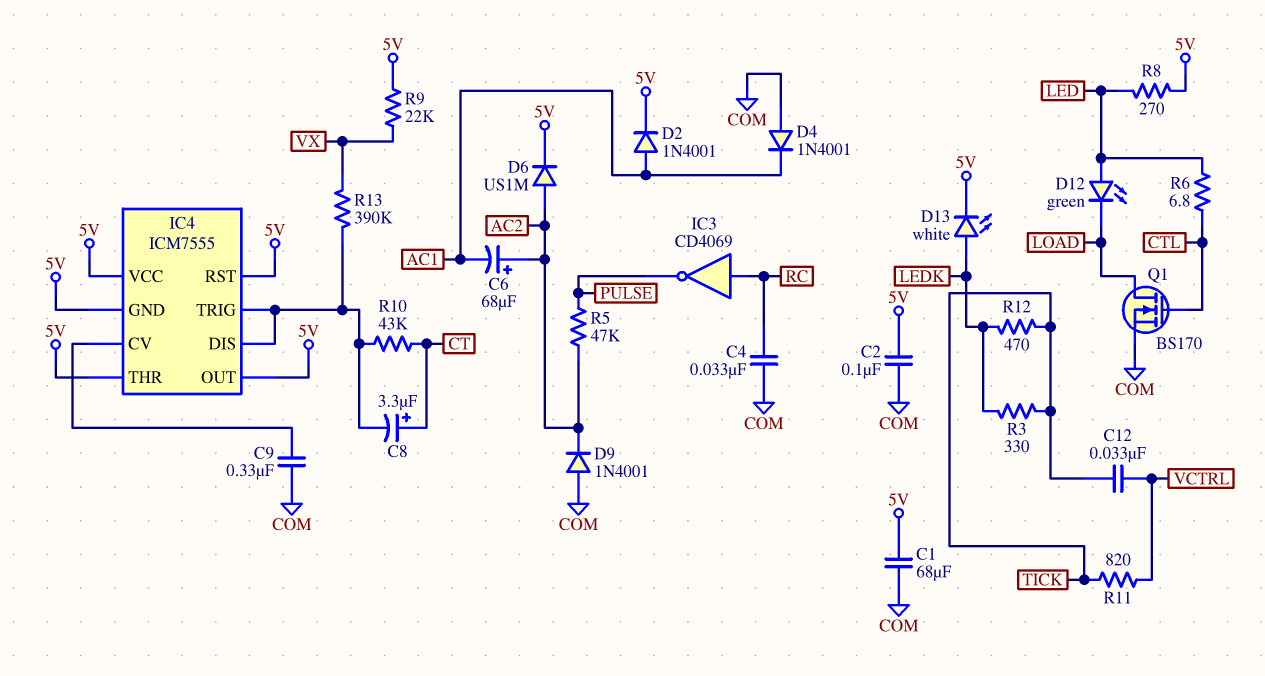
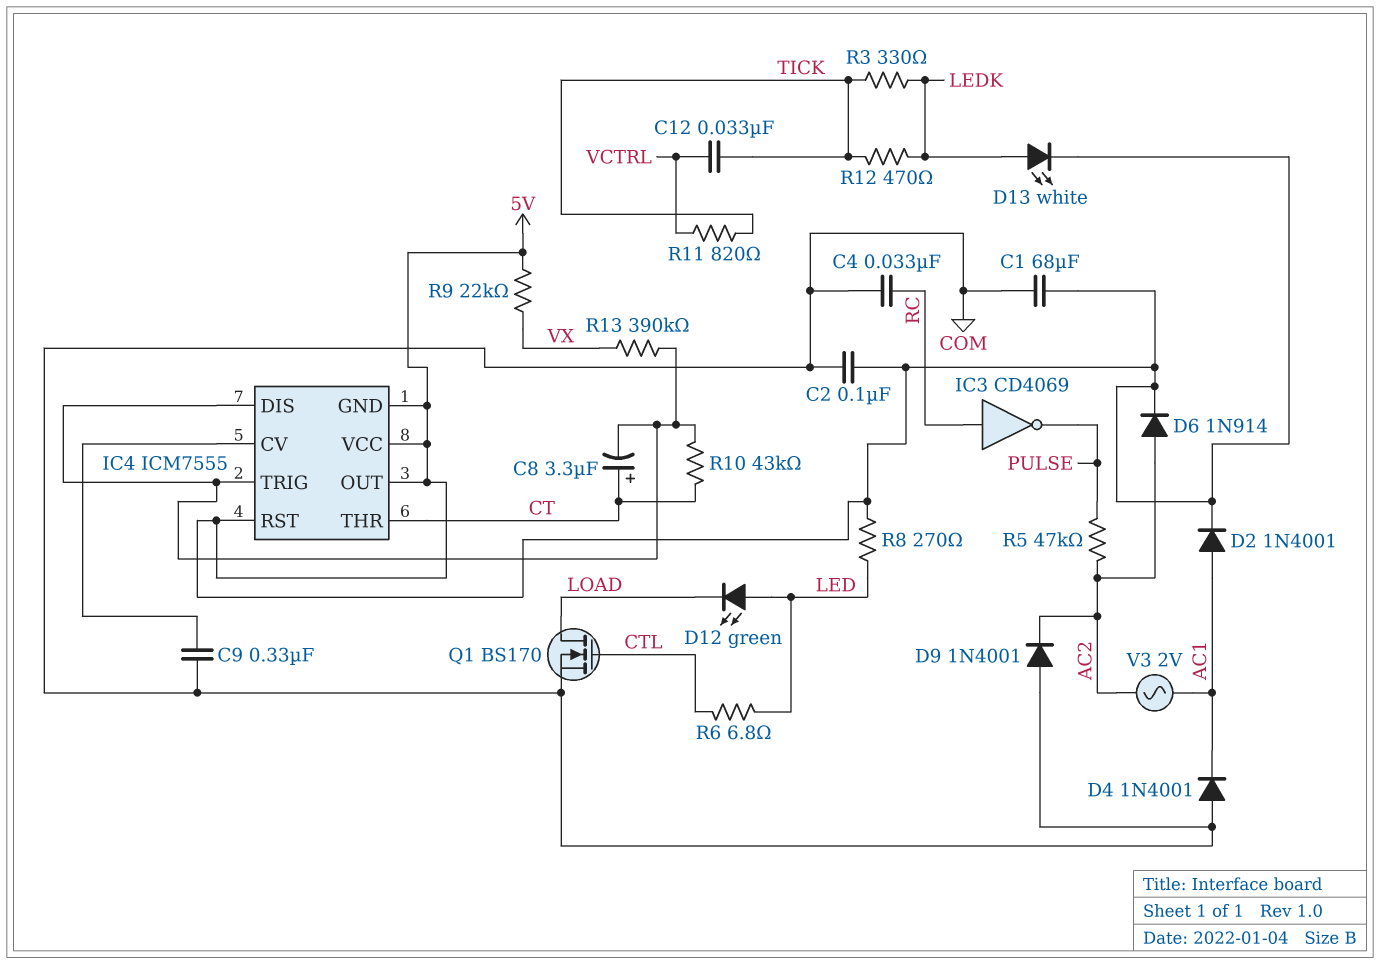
C6: 68uF (plus AC2, minus AC1) -> none
D6: diode US1M (A AC2, K 5V) -> diode 1N914 (A AC2, K 5V)
IC4 pin THR: 5V -> CT
V3: none -> AC 2V (AC1, AC2)

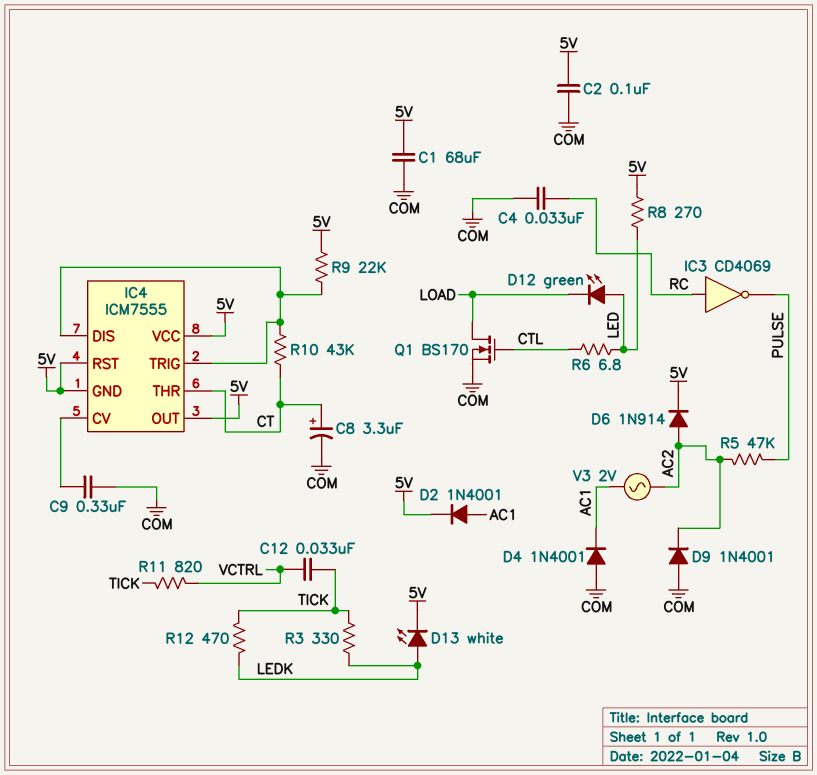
C8: 3.3uF (plus CT, minus IC4/DIS) -> 3.3uF (plus CT, minus COM)
R9: 22k (5V, VX) -> 22k (5V, IC4/DIS)
R13: 390k (IC4/DIS, VX) -> none

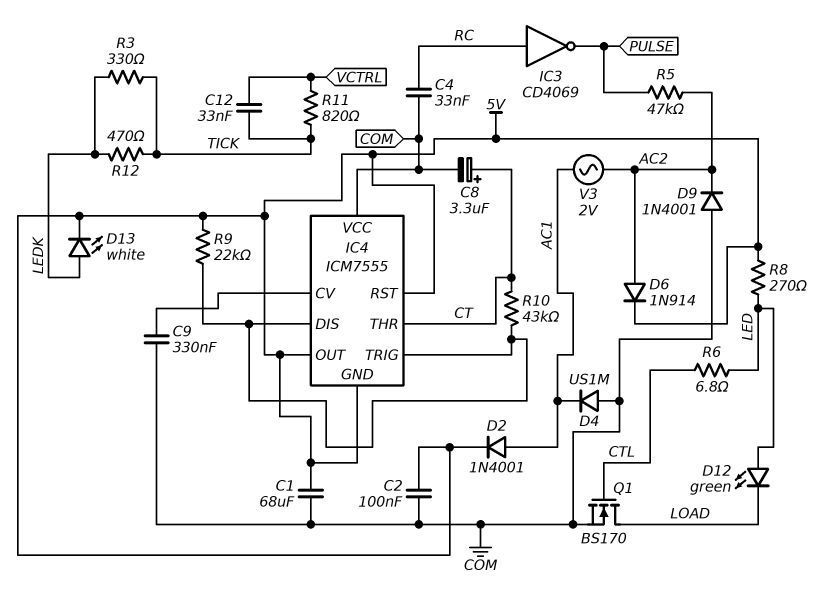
D4: diode 1N4001 (A COM, K AC1) -> diode US1M (A COM, K AC1)
IC4 pin VCC: 5V -> COM

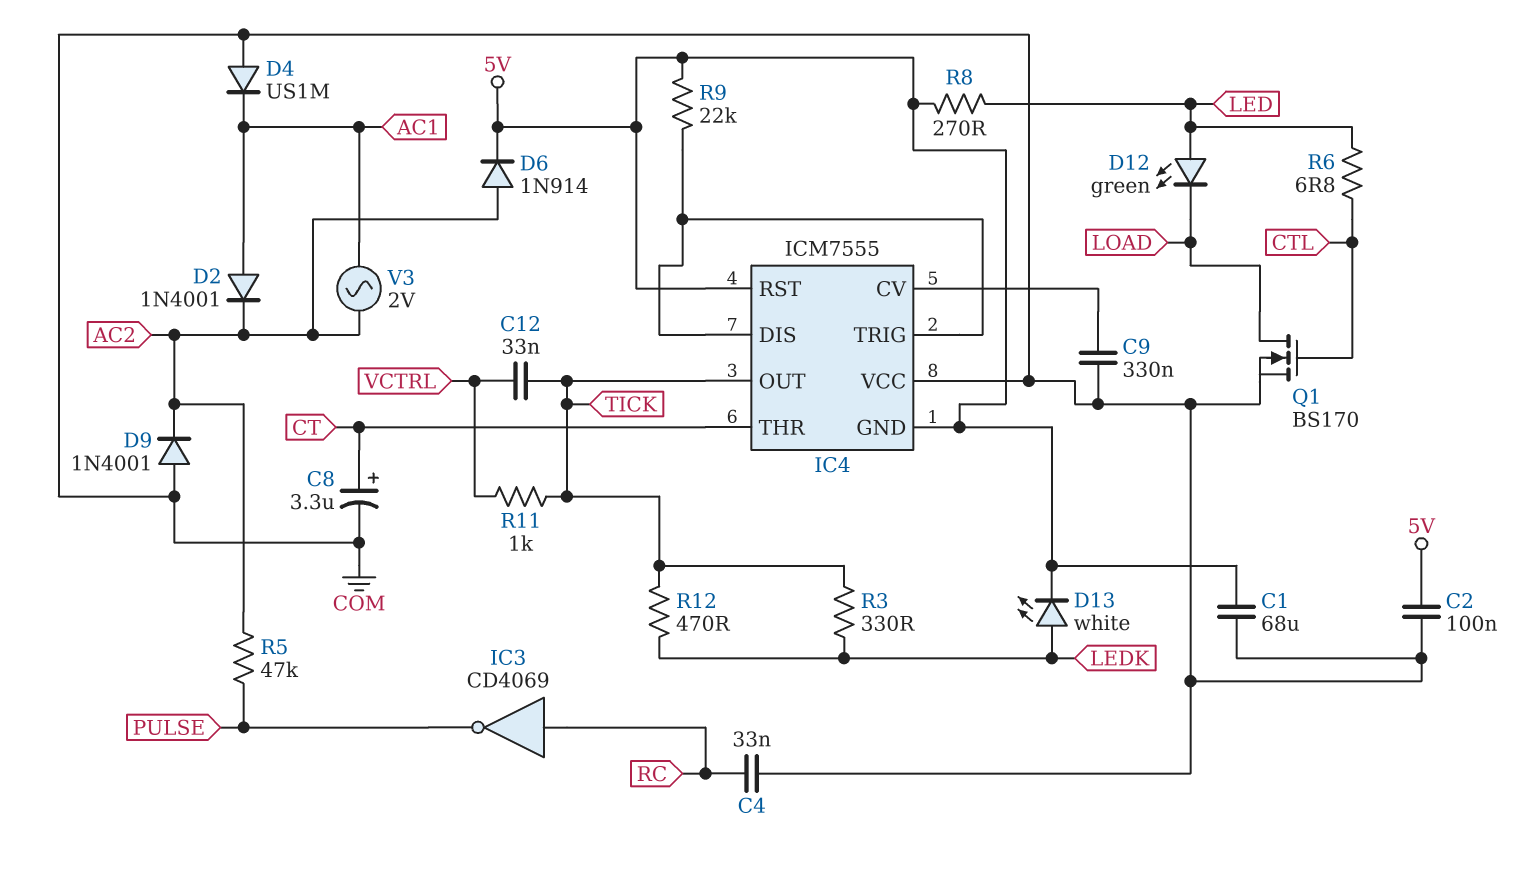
D2: diode 1N4001 (A AC1, K 5V) -> diode 1N4001 (A AC1, K AC2)
IC4 pin OUT: 5V -> TICK
R10: 43k (CT, IC4/DIS) -> none
R11: 820 (TICK, VCTRL) -> 1k (TICK, VCTRL)

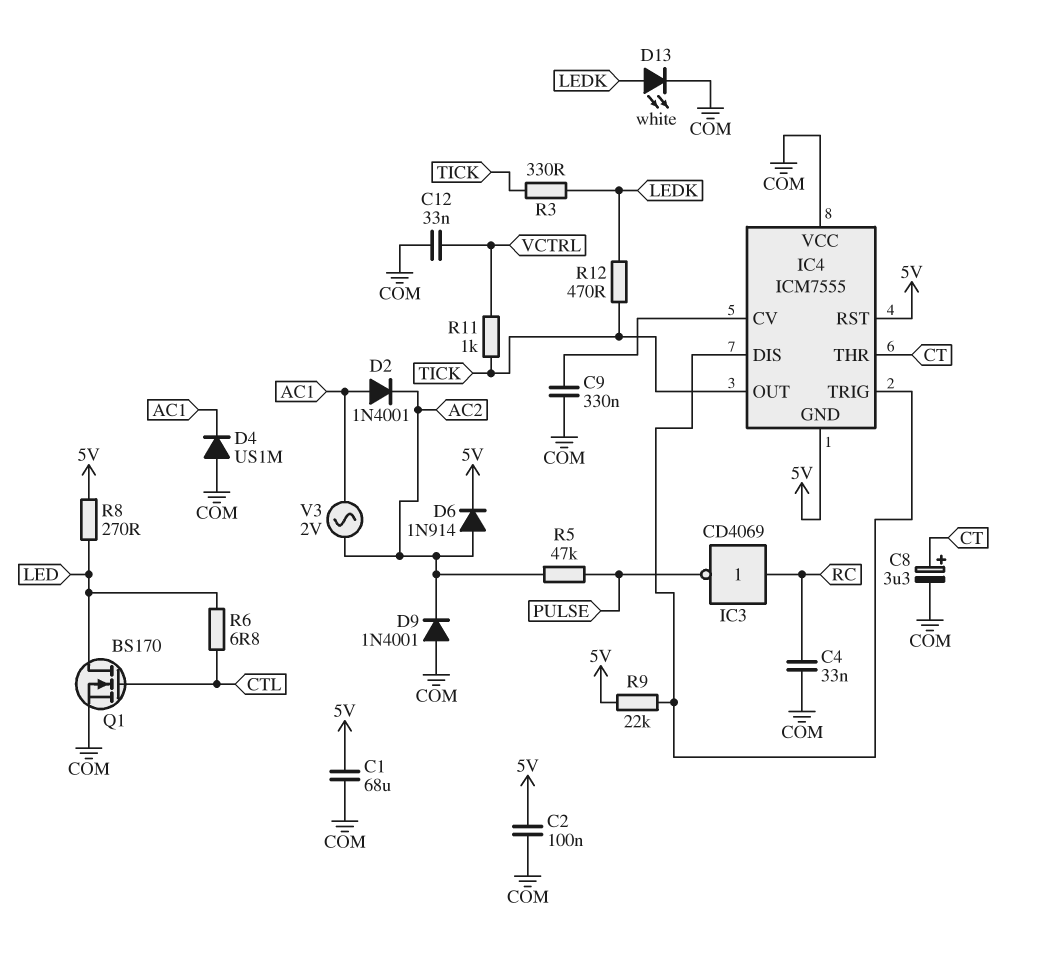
C12: 33nF (TICK, VCTRL) -> 33nF (COM, VCTRL)
D12: LED green (A LED, K LOAD) -> none
D13: LED white (A LEDK, K 5V) -> LED white (A LEDK, K COM)
Q1: NMOS BS170 (G CTL, D LOAD, S COM) -> NMOS BS170 (G CTL, D LED, S COM)

